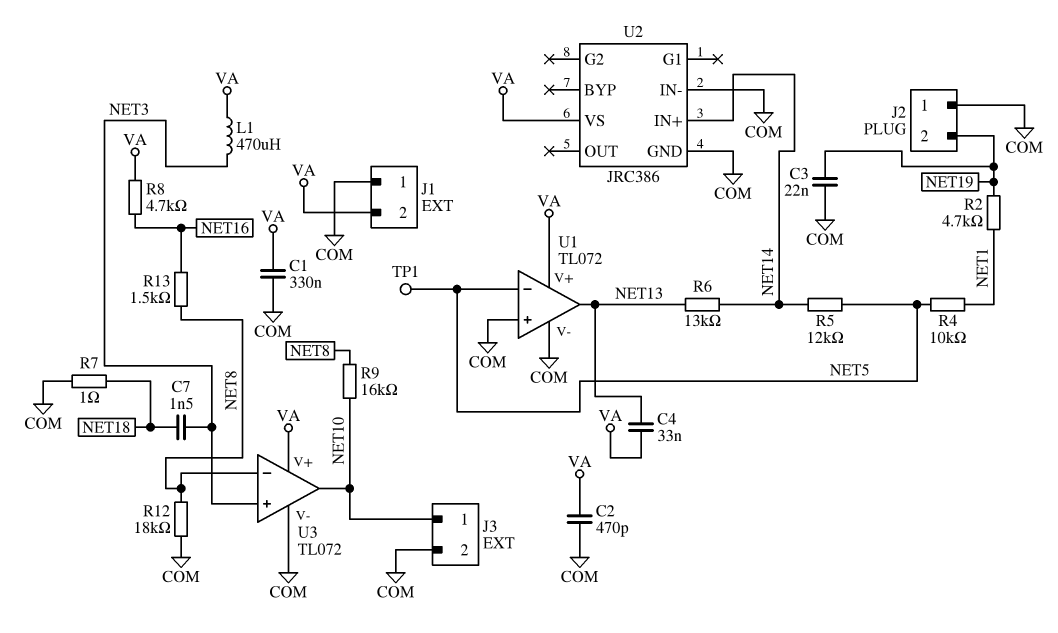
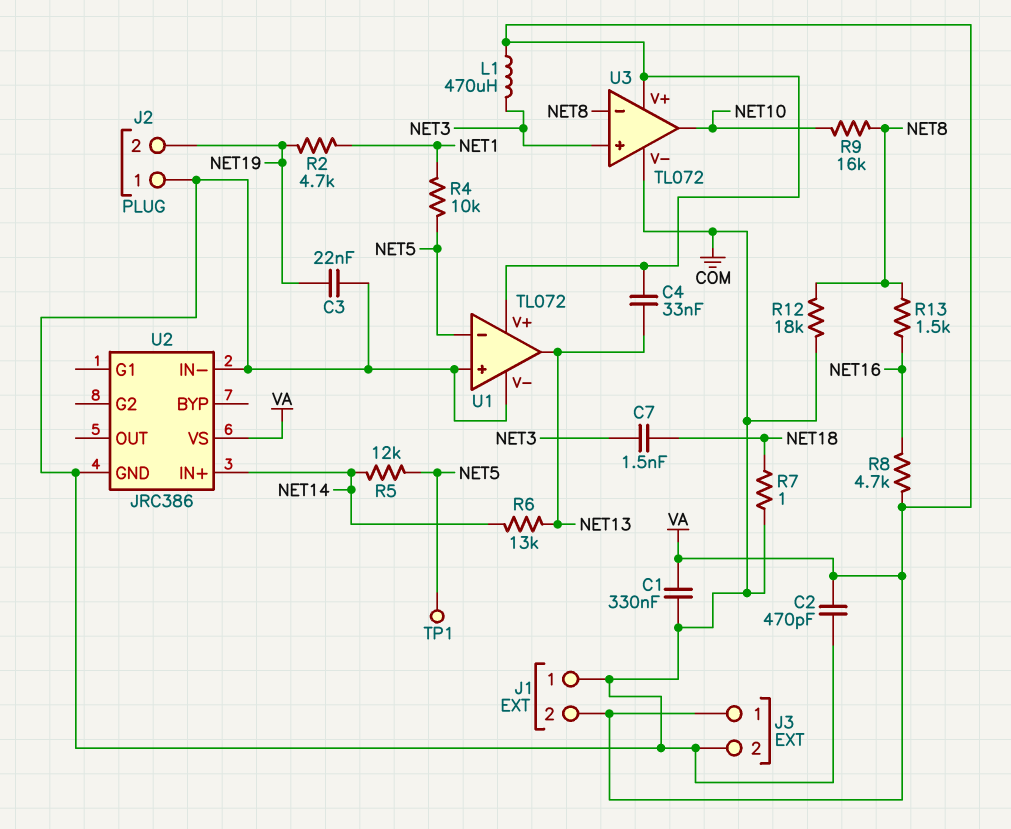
J3 pin 1: NET10 -> VA

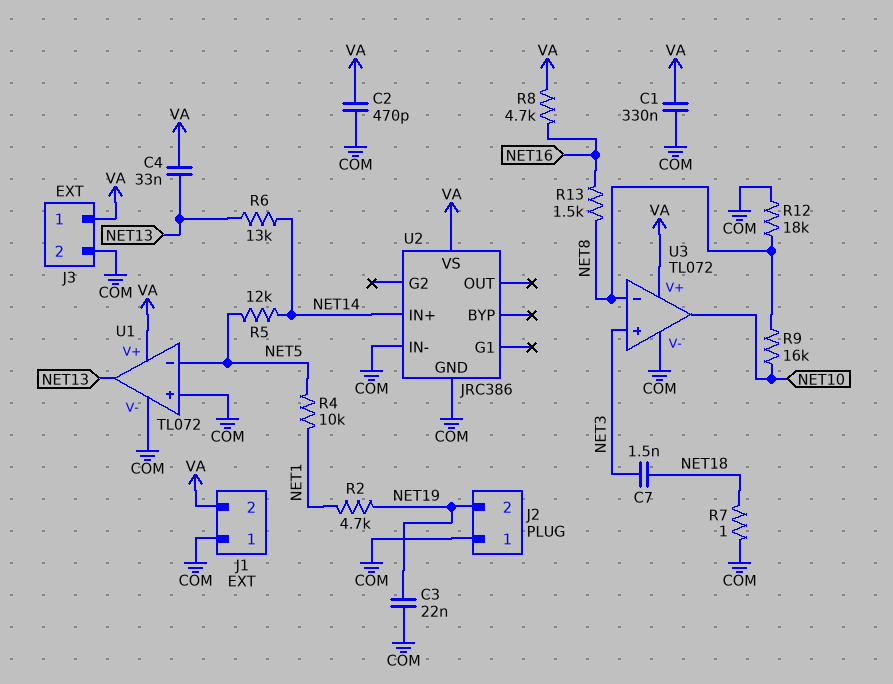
L1: 470uH (NET3, VA) -> none
TP1: test point (NET5) -> none

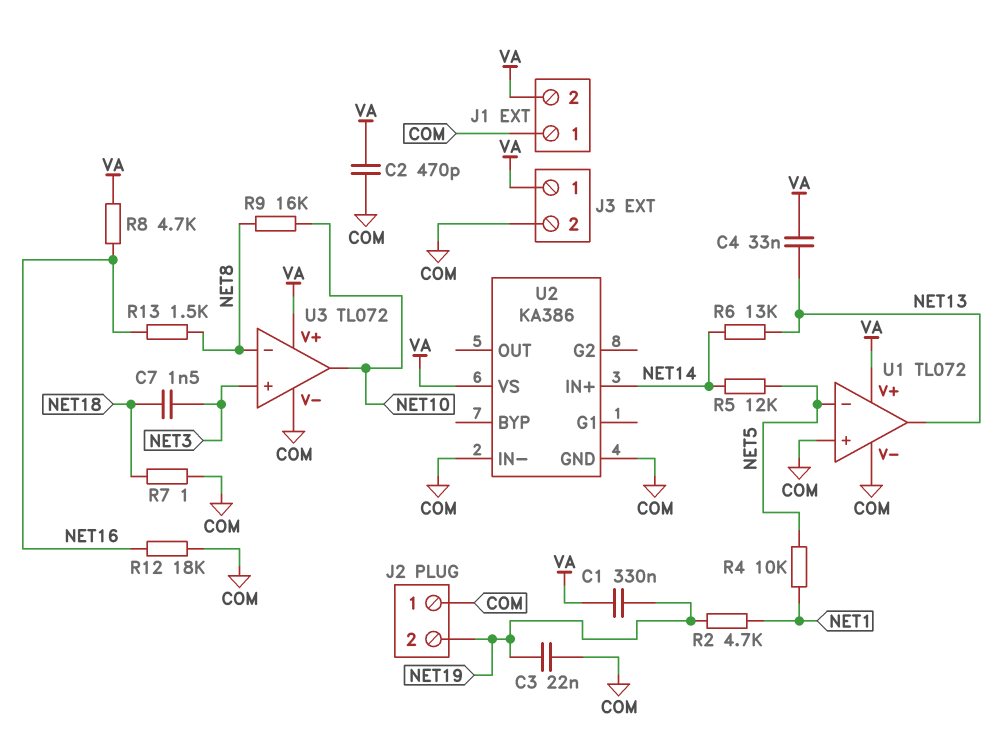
C1: 330nF (COM, VA) -> 330nF (NET19, VA)
R12: 18k (COM, NET8) -> 18k (COM, NET16)
U2: JRC386 -> KA386

